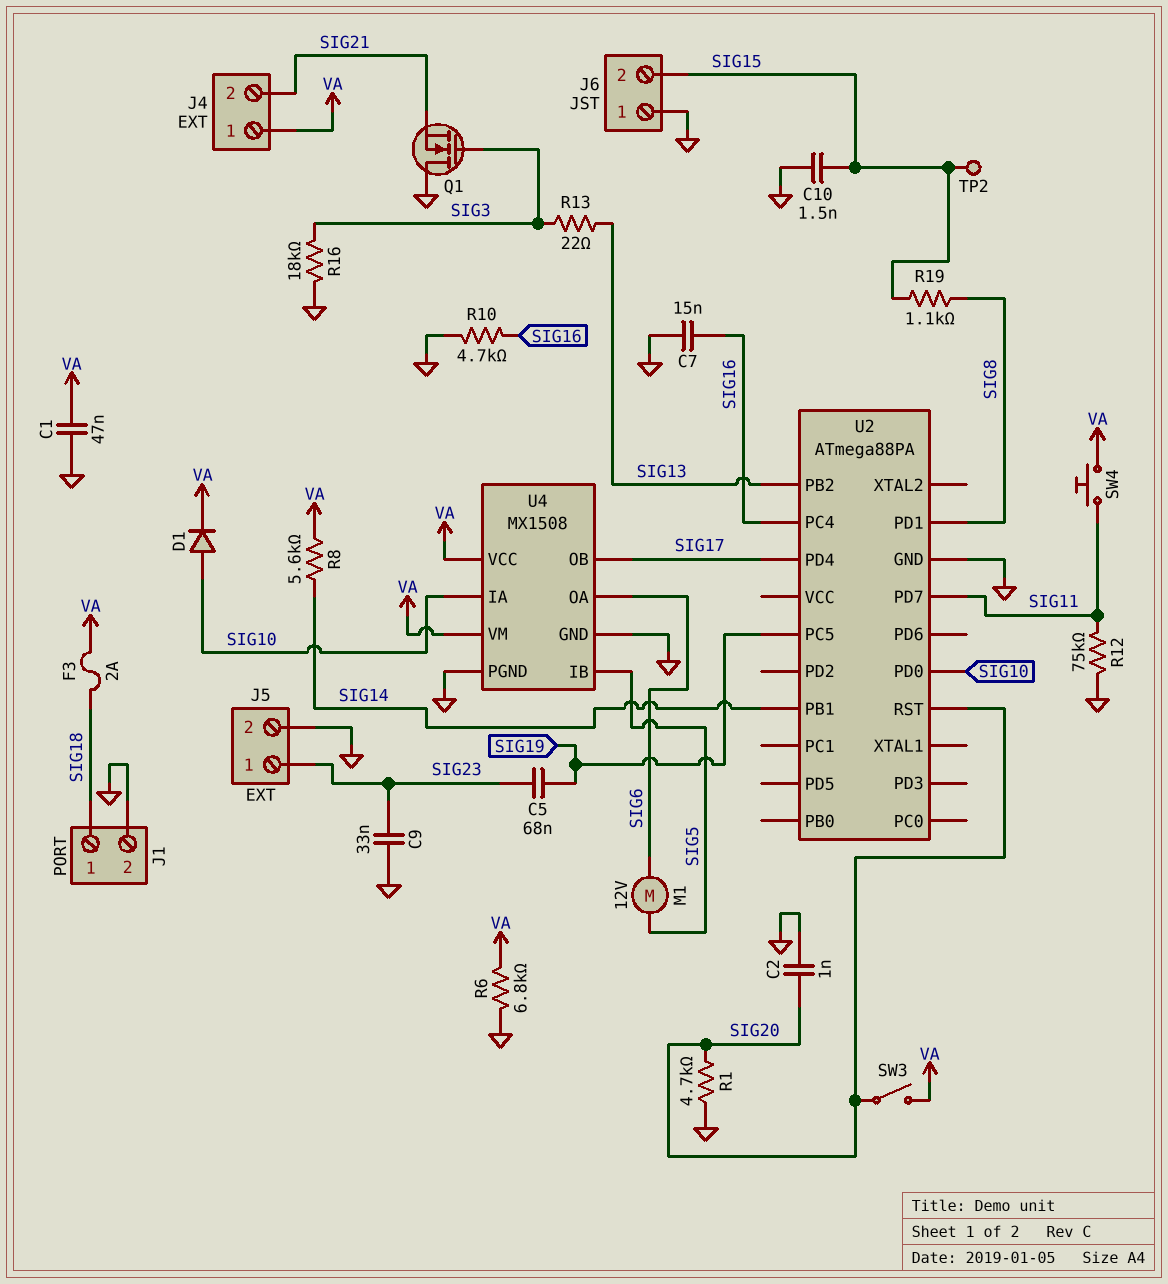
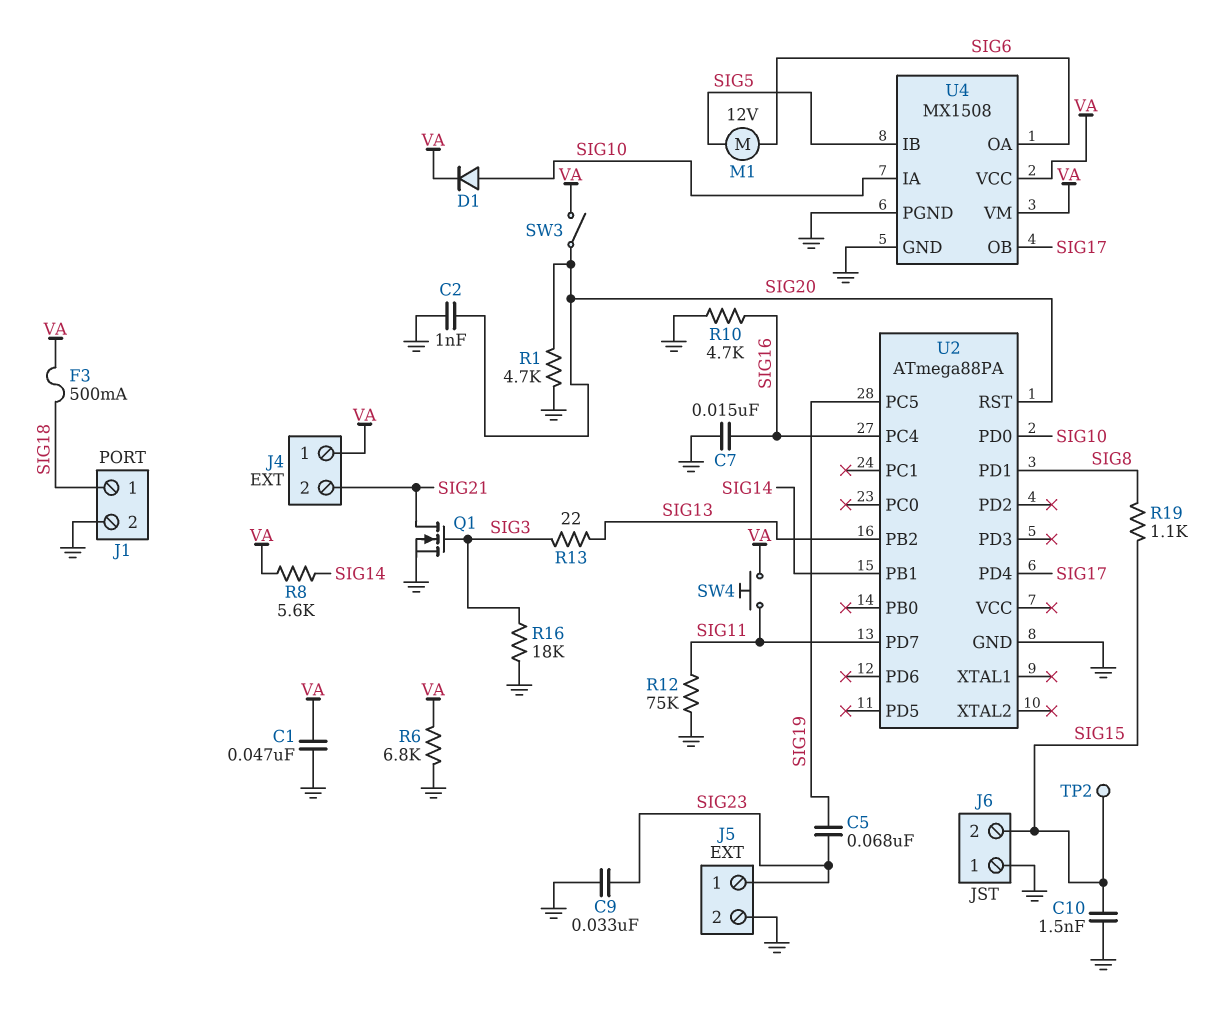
F3: 2A (SIG18, VA) -> 500mA (SIG18, VA)
Q1: NMOS (G SIG3, D GND, S SIG21) -> NMOS (G SIG3, D SIG21, S GND)

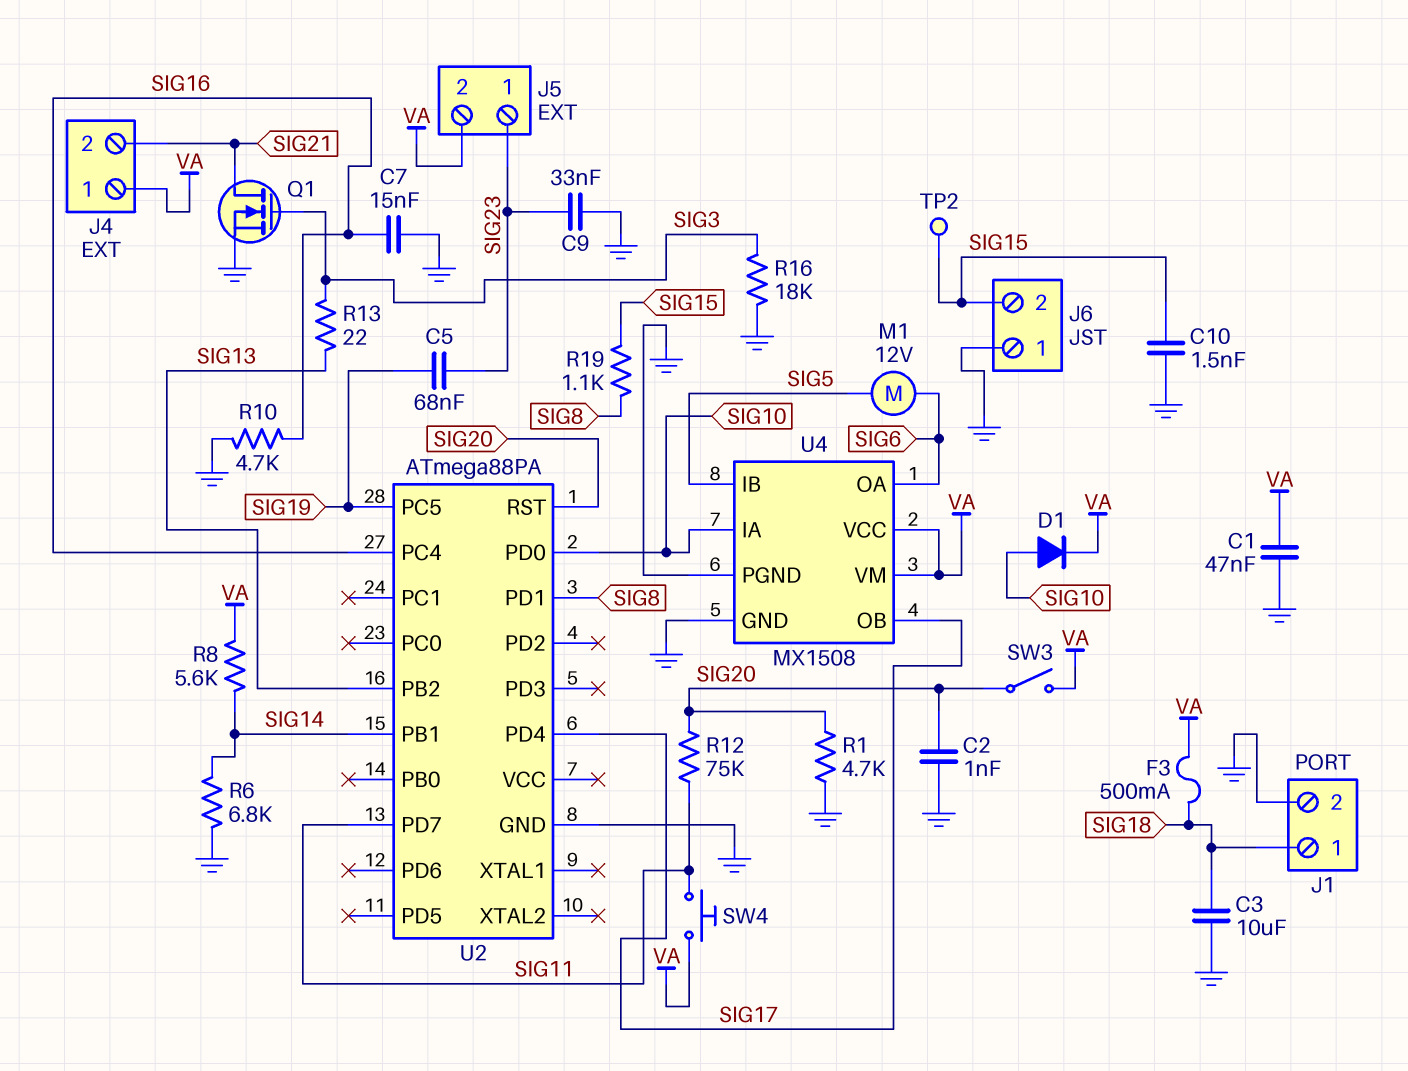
C3: none -> 10uF (GND, SIG18)
J5 pin 2: GND -> VA
R6: 6.8k (GND, VA) -> 6.8k (GND, SIG14)
R12: 75k (GND, SIG11) -> 75k (SIG11, SIG20)

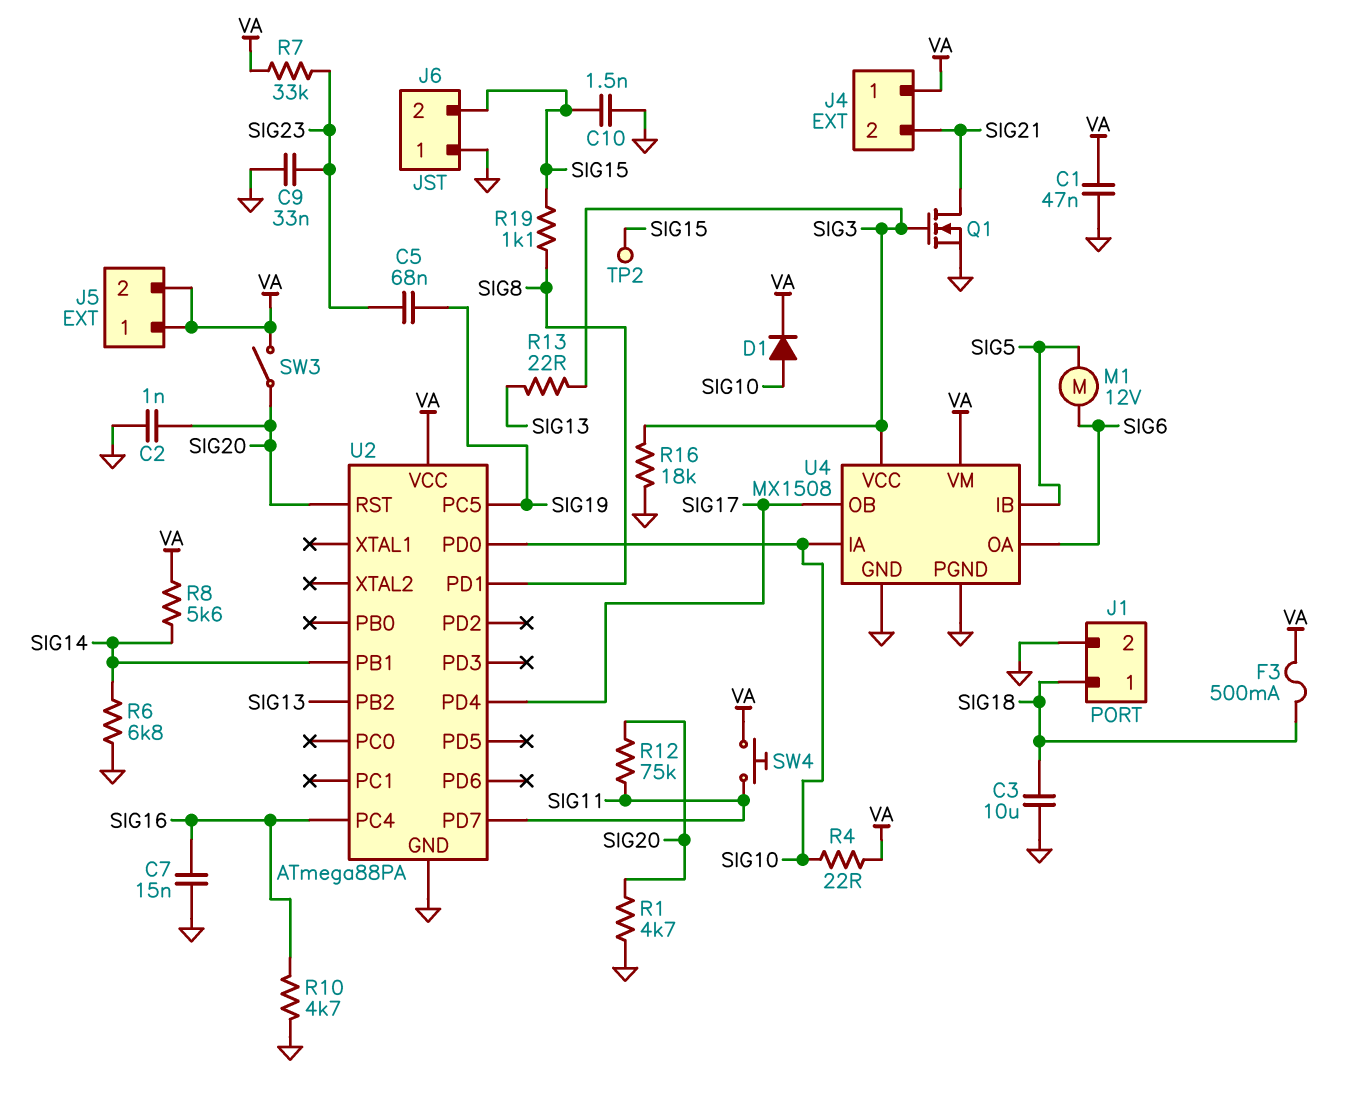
J5 pin 1: SIG23 -> VA
R4: none -> 22 (SIG10, VA)
R7: none -> 33k (SIG23, VA)
U2 pin VCC: none -> VA
U4 pin VCC: VA -> SIG3

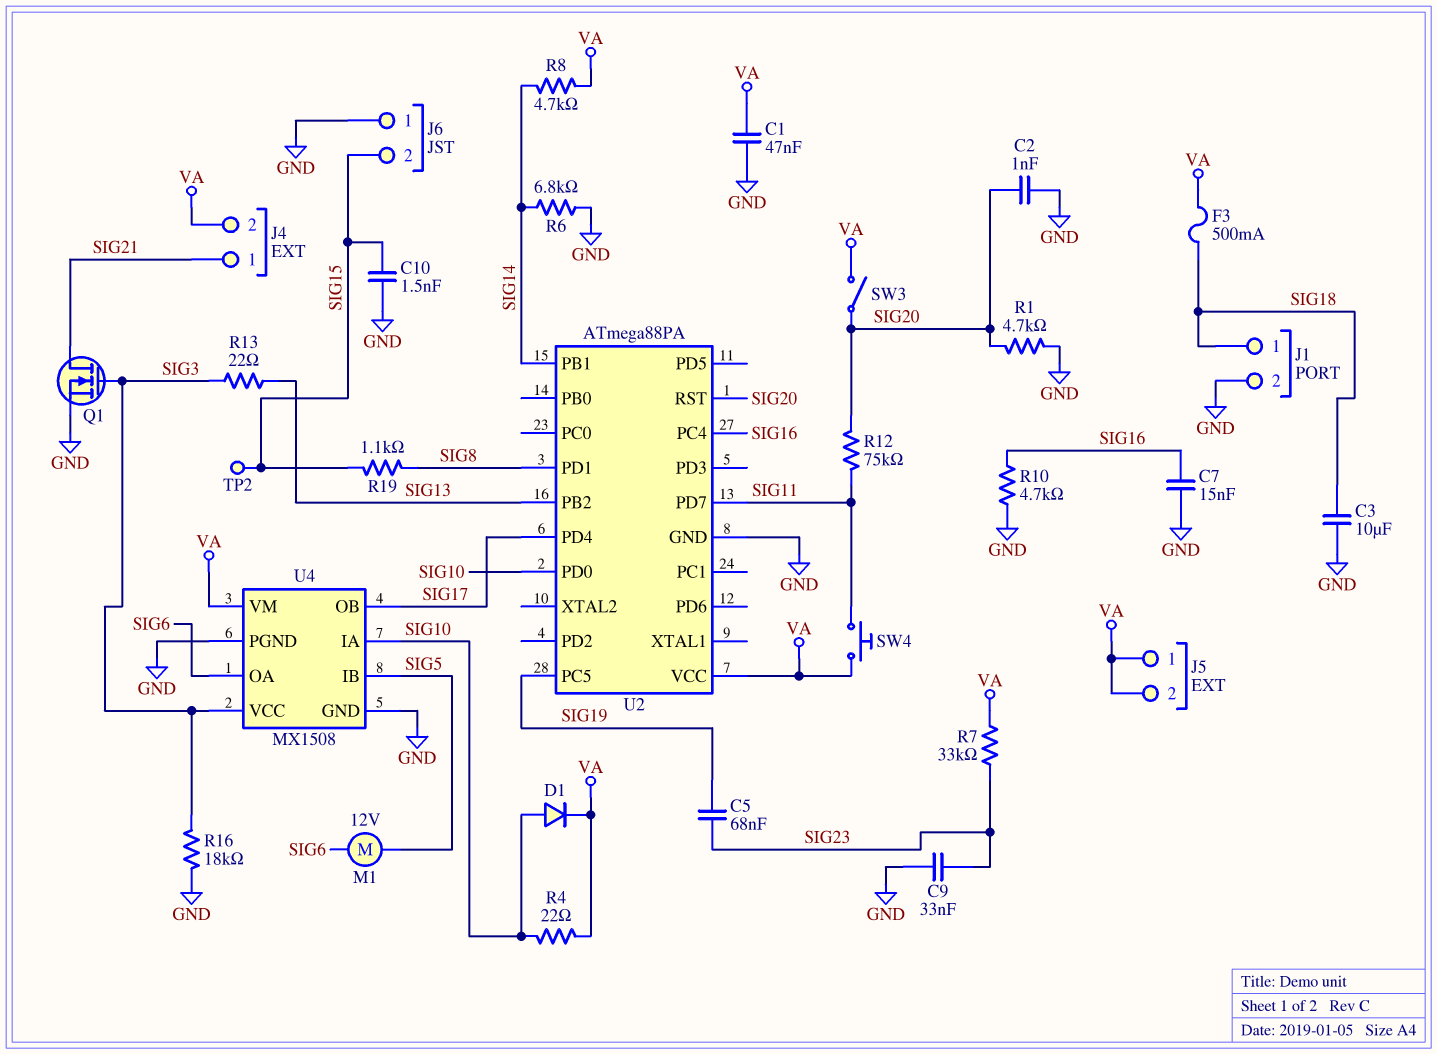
J4 pin 1: VA -> SIG21
J4 pin 2: SIG21 -> VA
R8: 5.6k (SIG14, VA) -> 4.7k (SIG14, VA)

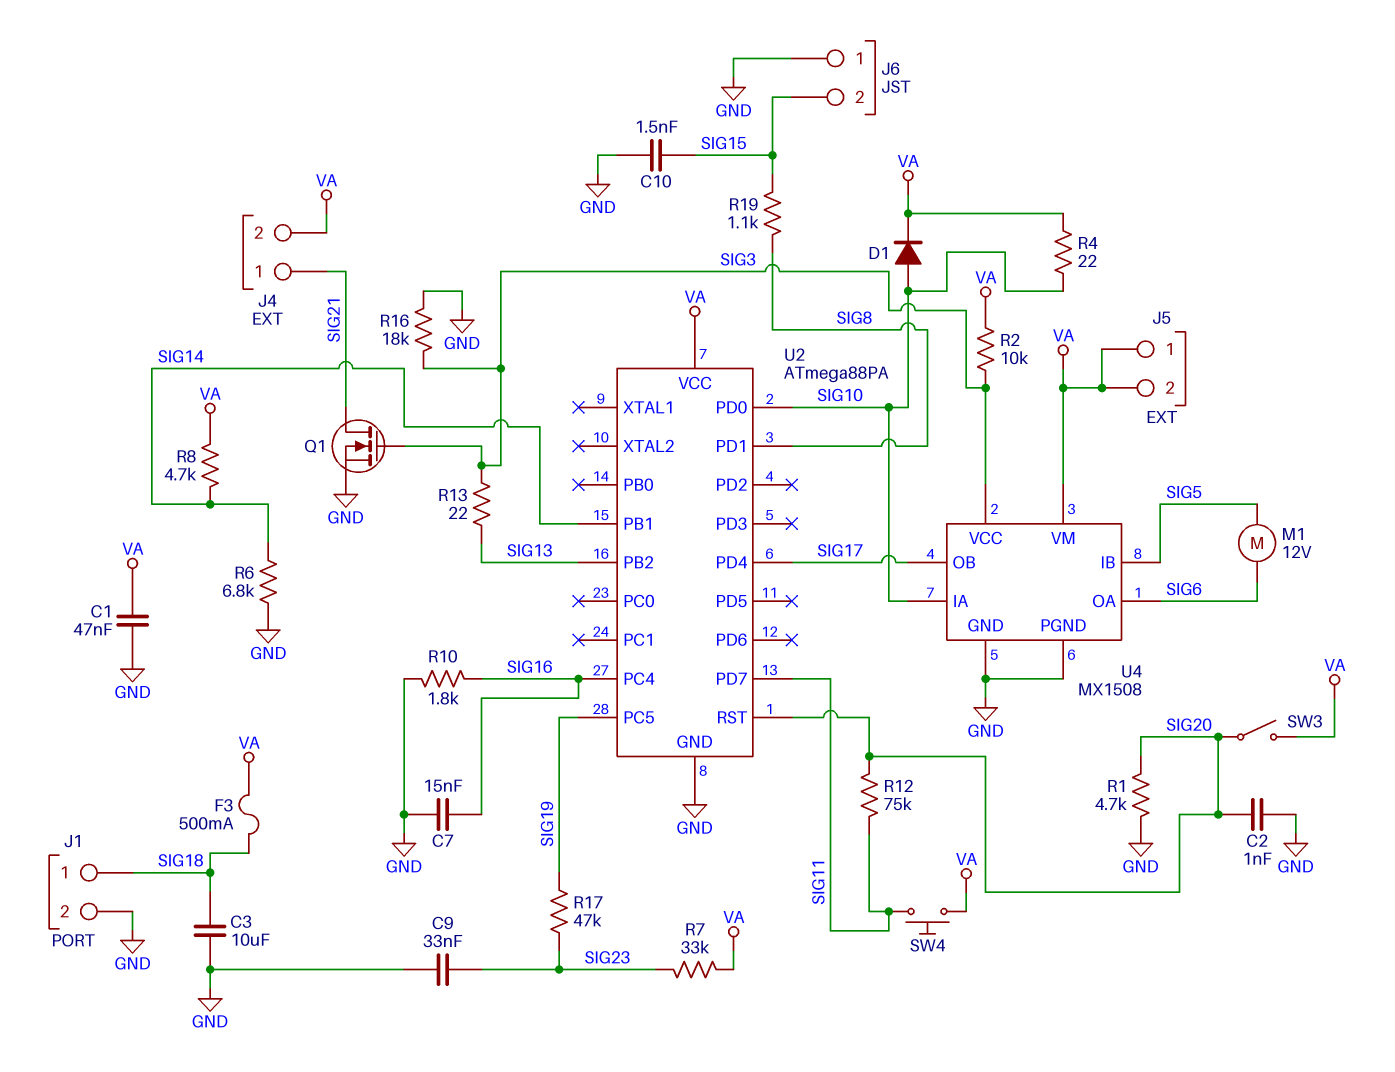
C5: 68nF (SIG19, SIG23) -> none
R2: none -> 10k (SIG3, VA)
R10: 4.7k (GND, SIG16) -> 1.8k (GND, SIG16)
R17: none -> 47k (SIG19, SIG23)
TP2: test point (SIG15) -> none

